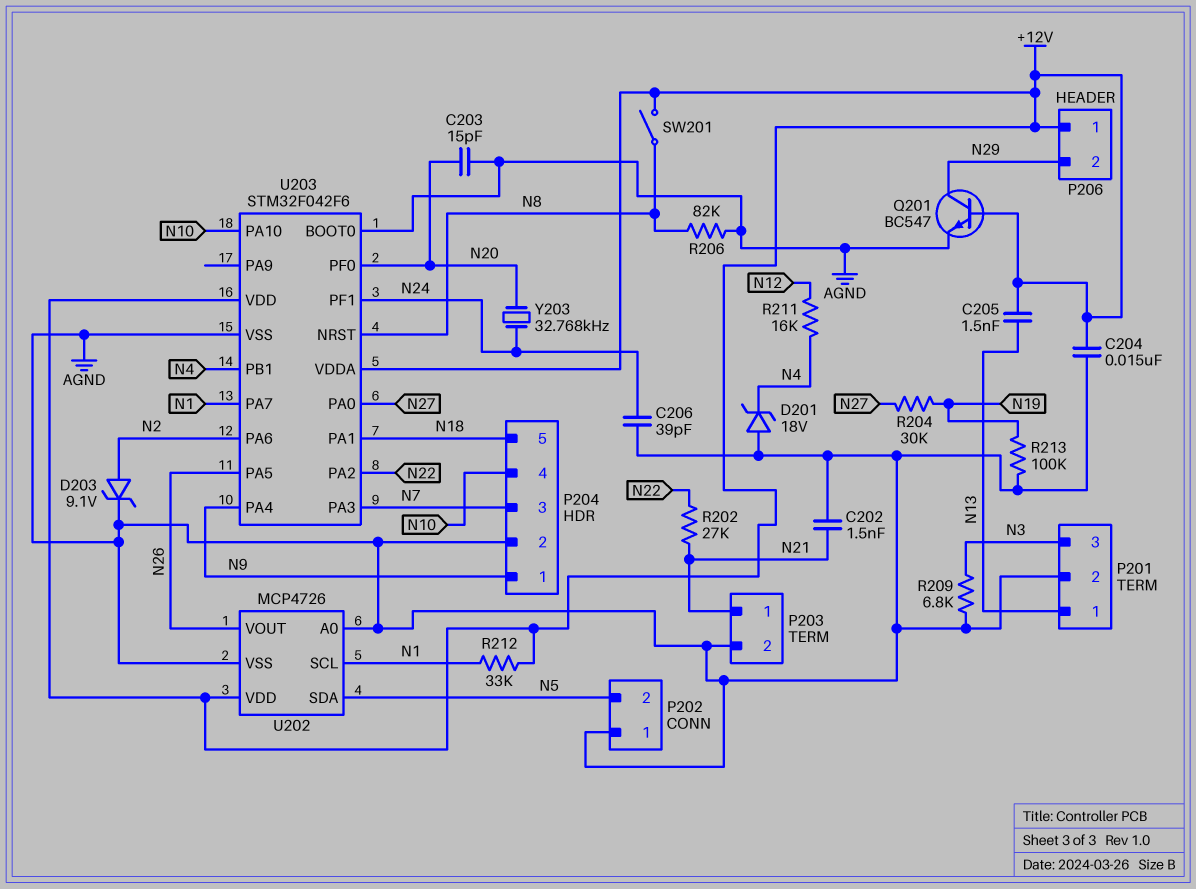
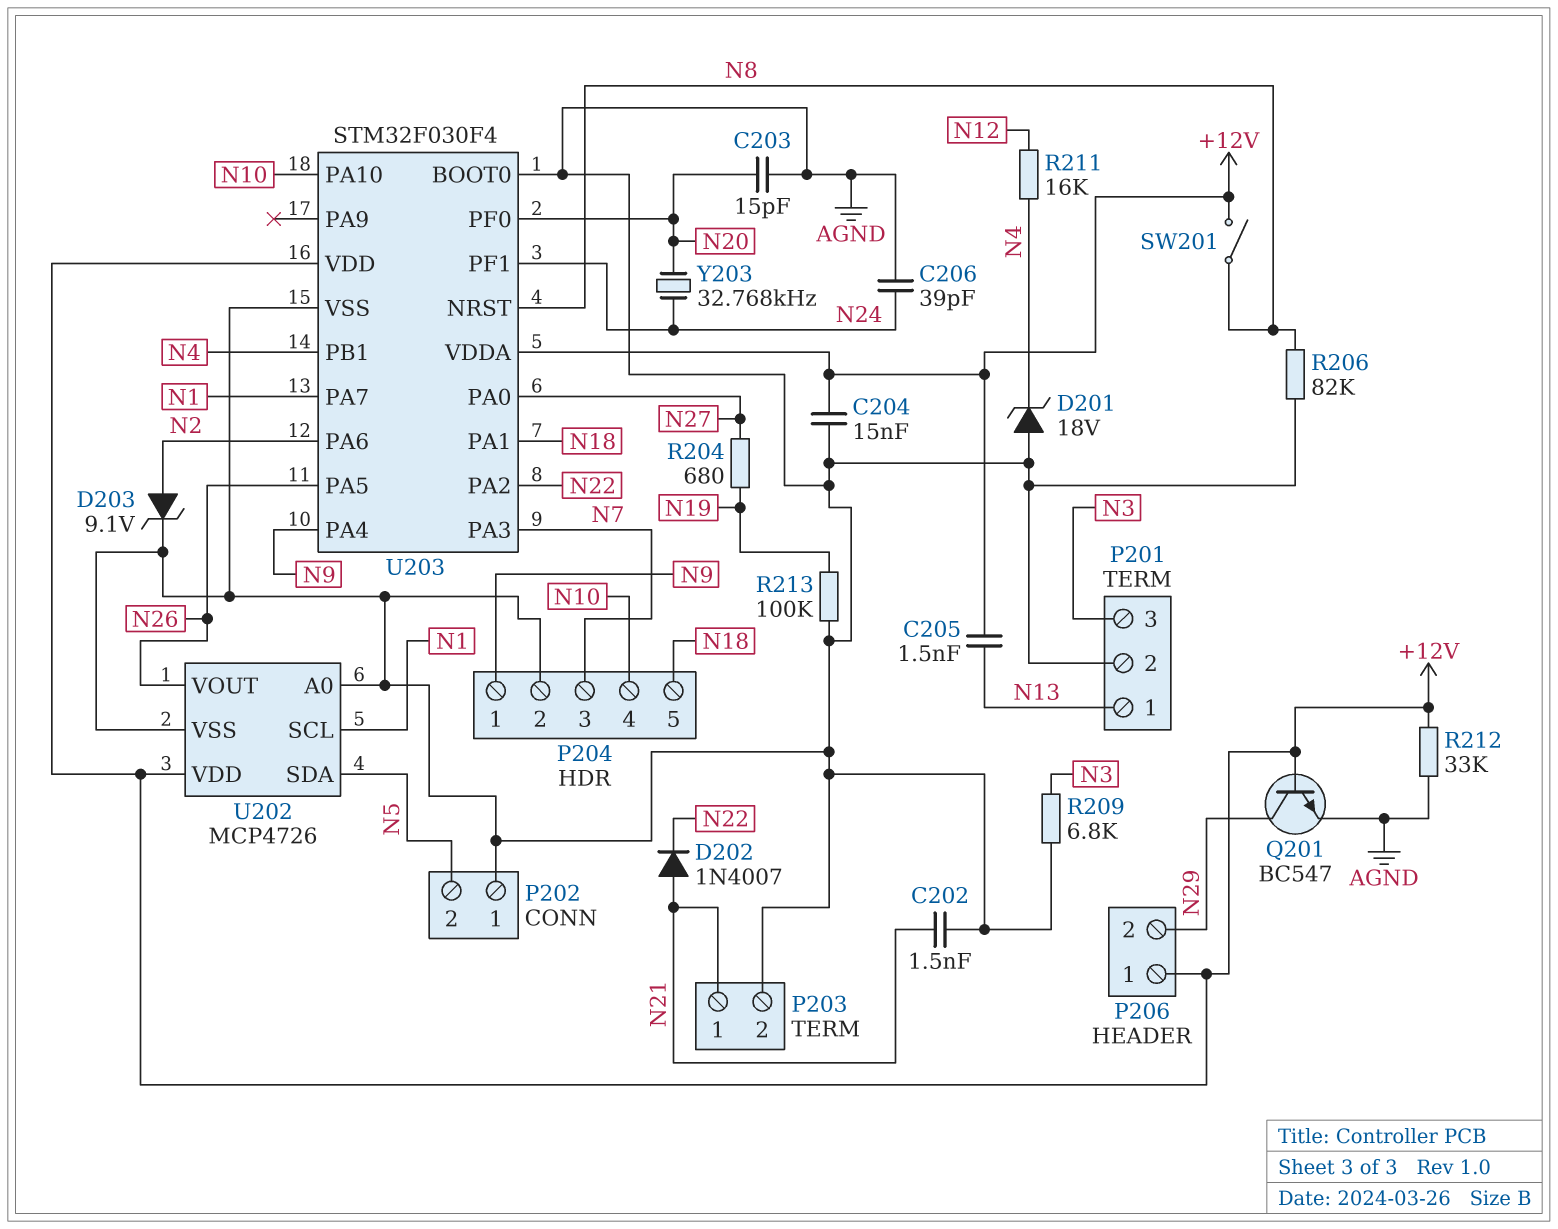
D202: none -> diode 1N4007 (A N21, K N22)
R202: 27k (N21, N22) -> none
R204: 30k (N19, N27) -> 680 (N19, N27)
R212: 33k (+12V, N1) -> 33k (+12V, AGND)
U203: STM32F042F6 -> STM32F030F4

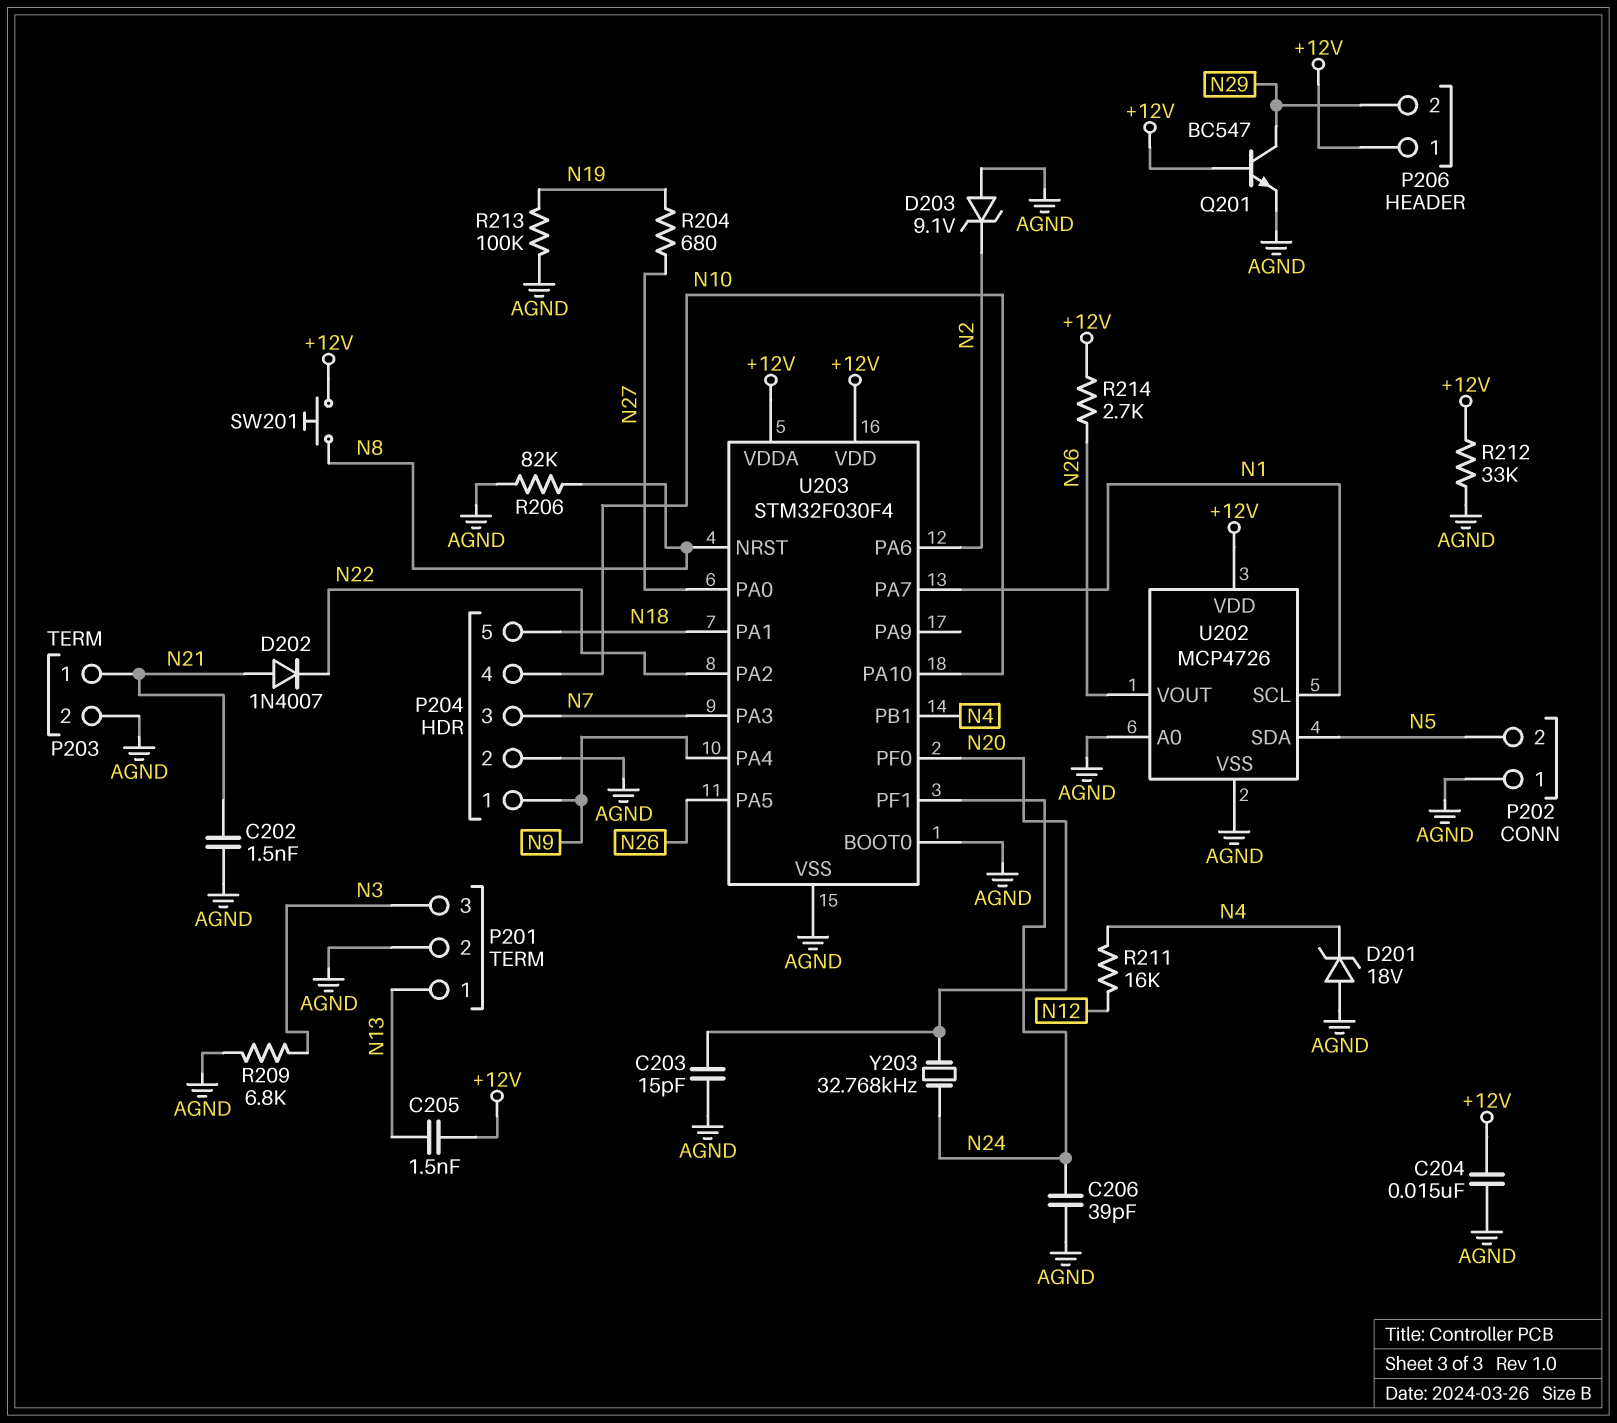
D203: zener 9.1V (A N2, K AGND) -> zener 9.1V (A AGND, K N2)
R214: none -> 2.7k (+12V, N26)
SW201: switch (+12V, N8) -> button (+12V, N8)

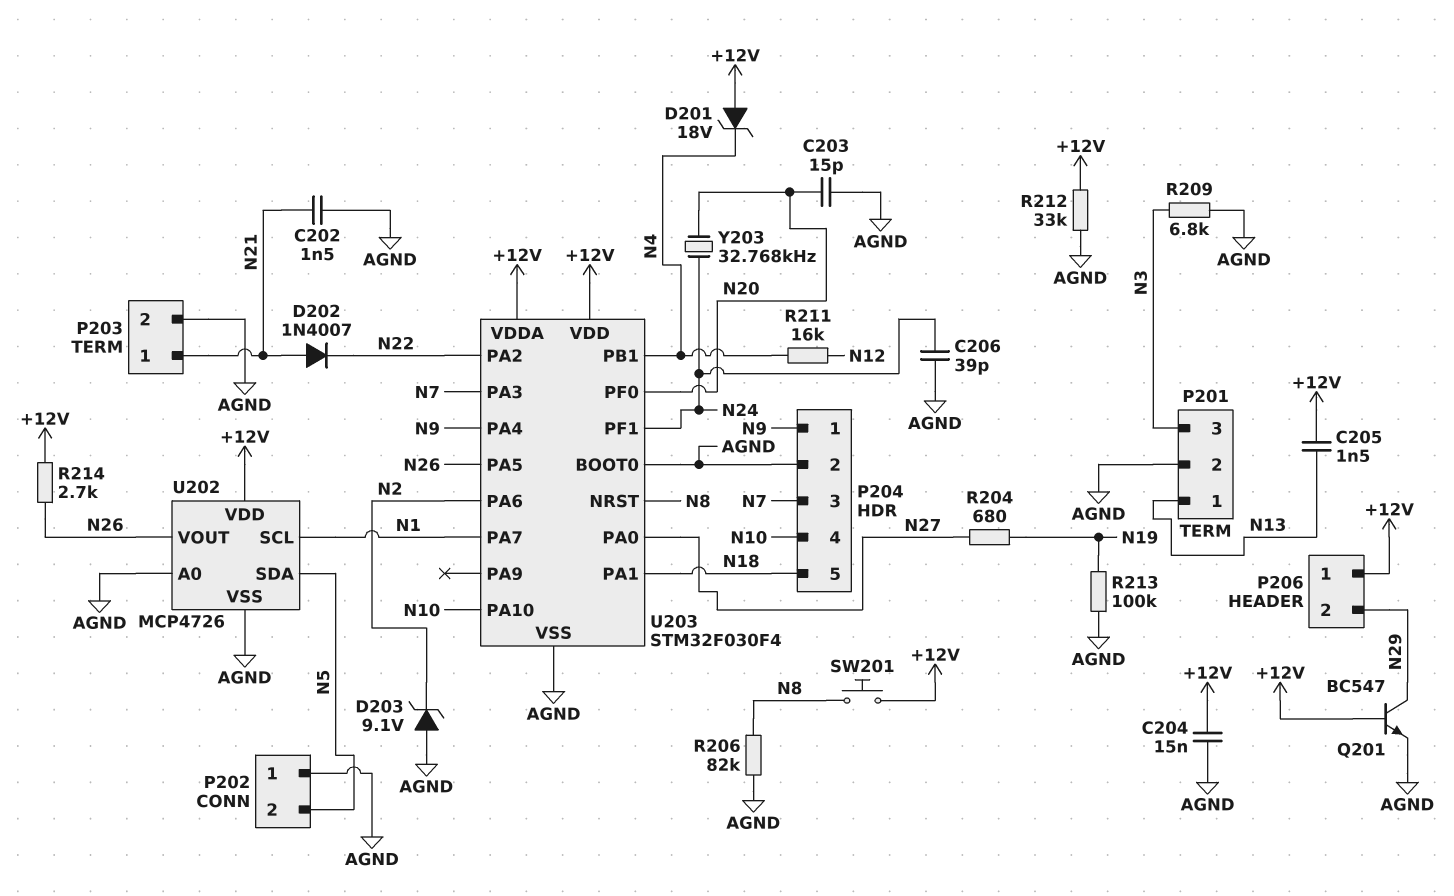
D201: zener 18V (A AGND, K N4) -> zener 18V (A +12V, K N4)

